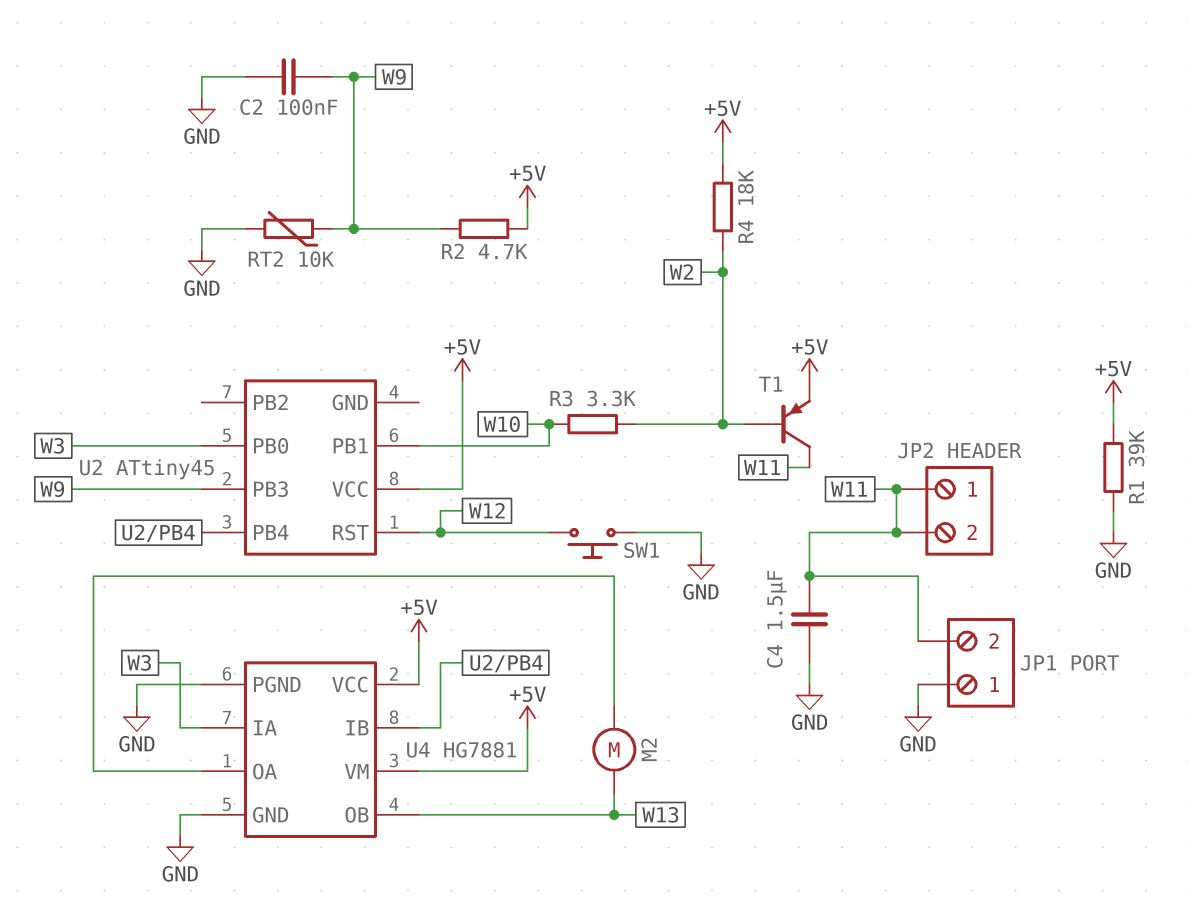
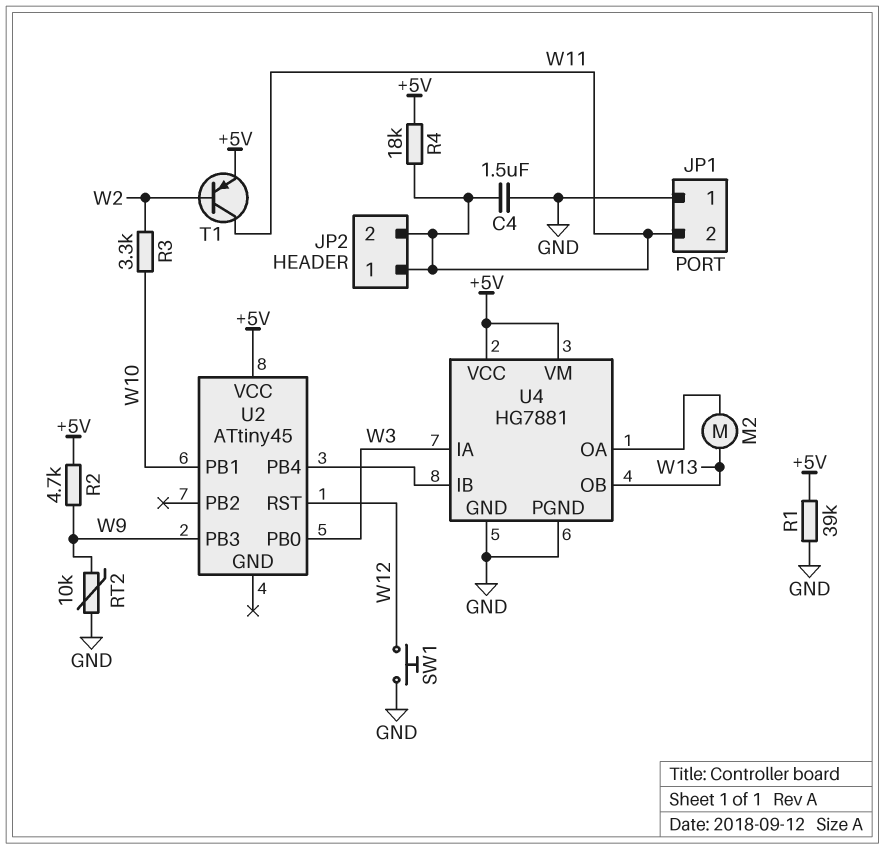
C2: 100nF (GND, W9) -> none
R4: 18k (+5V, W2) -> 18k (+5V, W11)

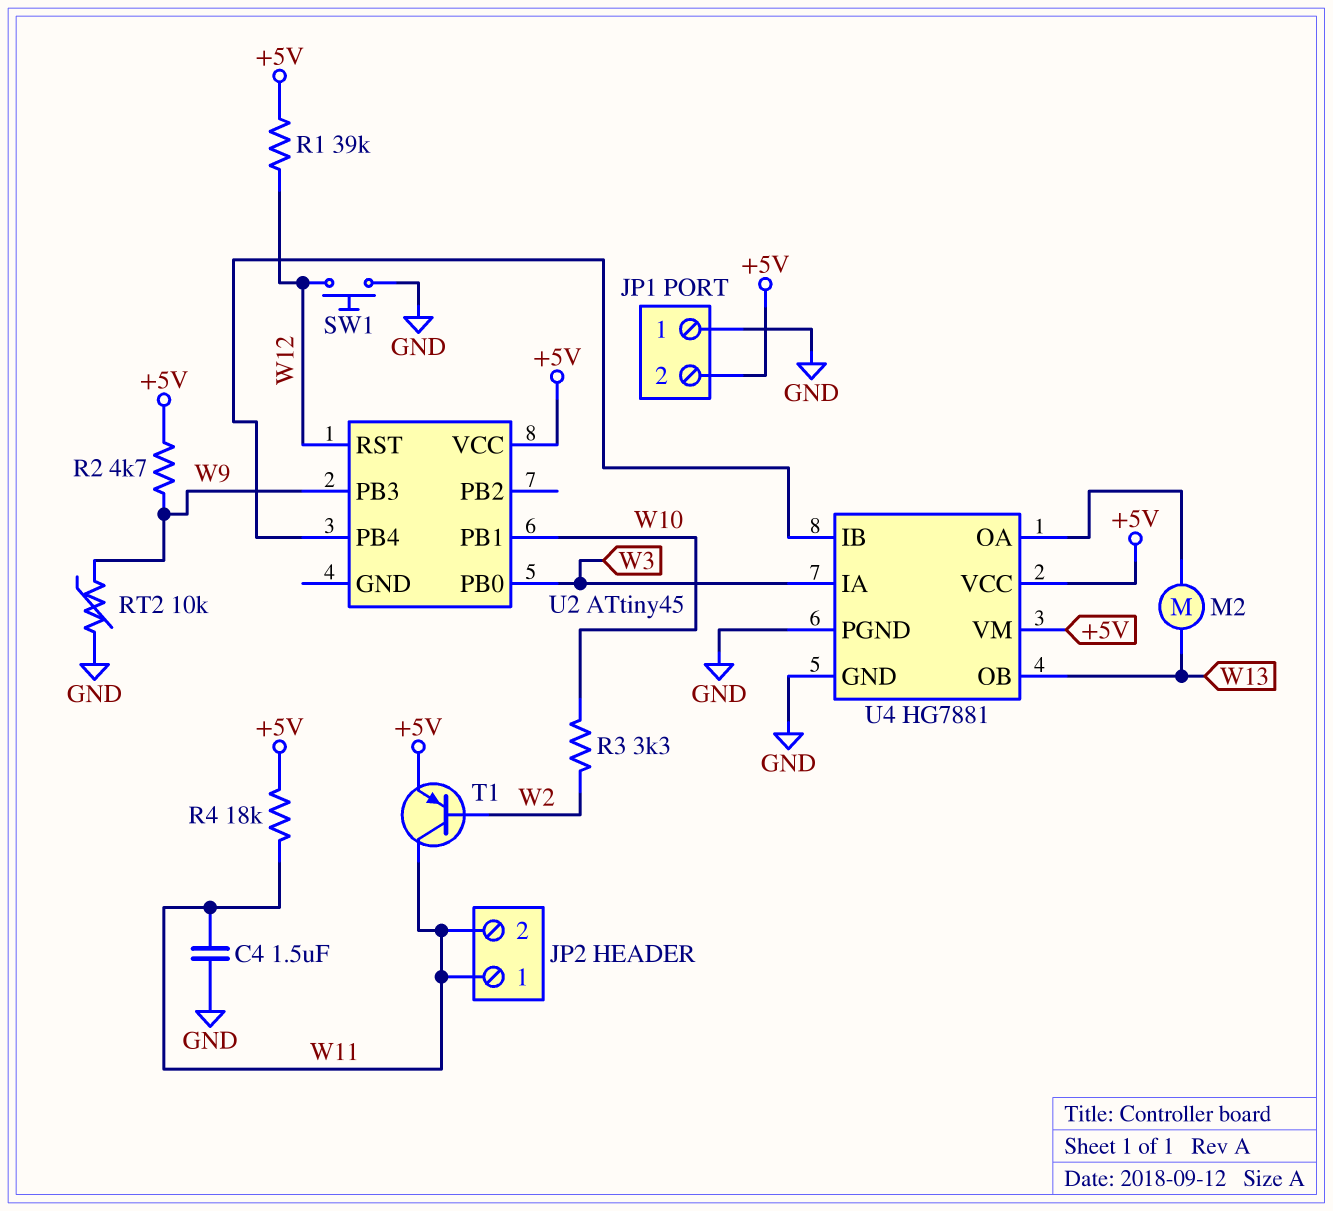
JP1 pin 2: W11 -> +5V
R1: 39k (+5V, GND) -> 39k (+5V, W12)

